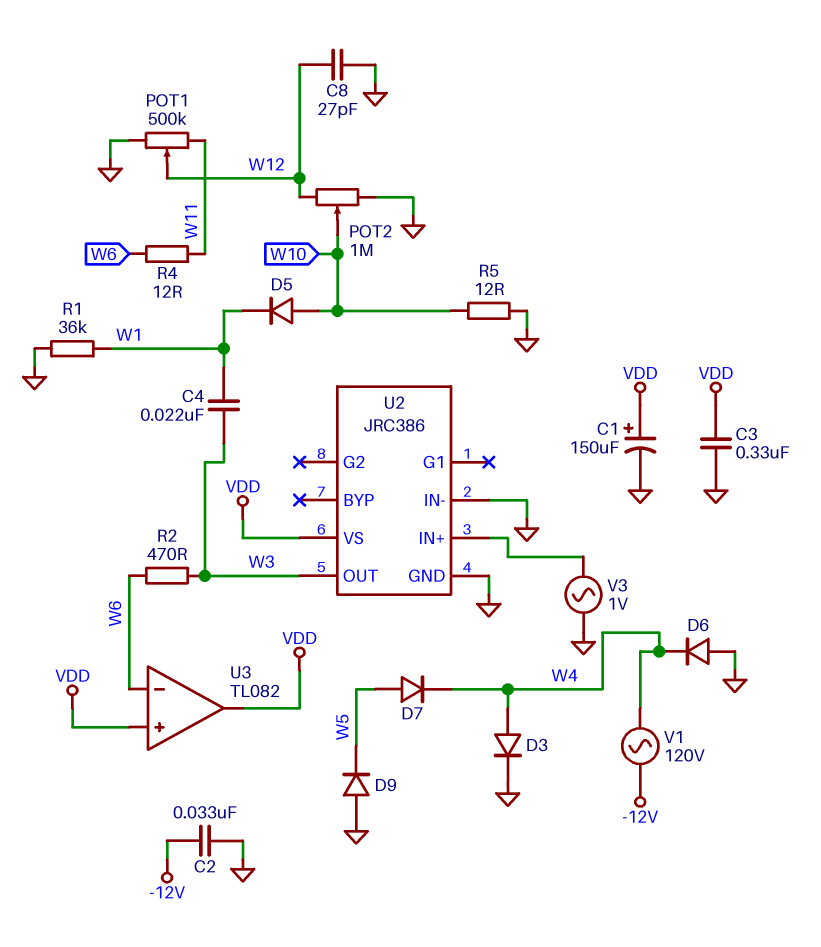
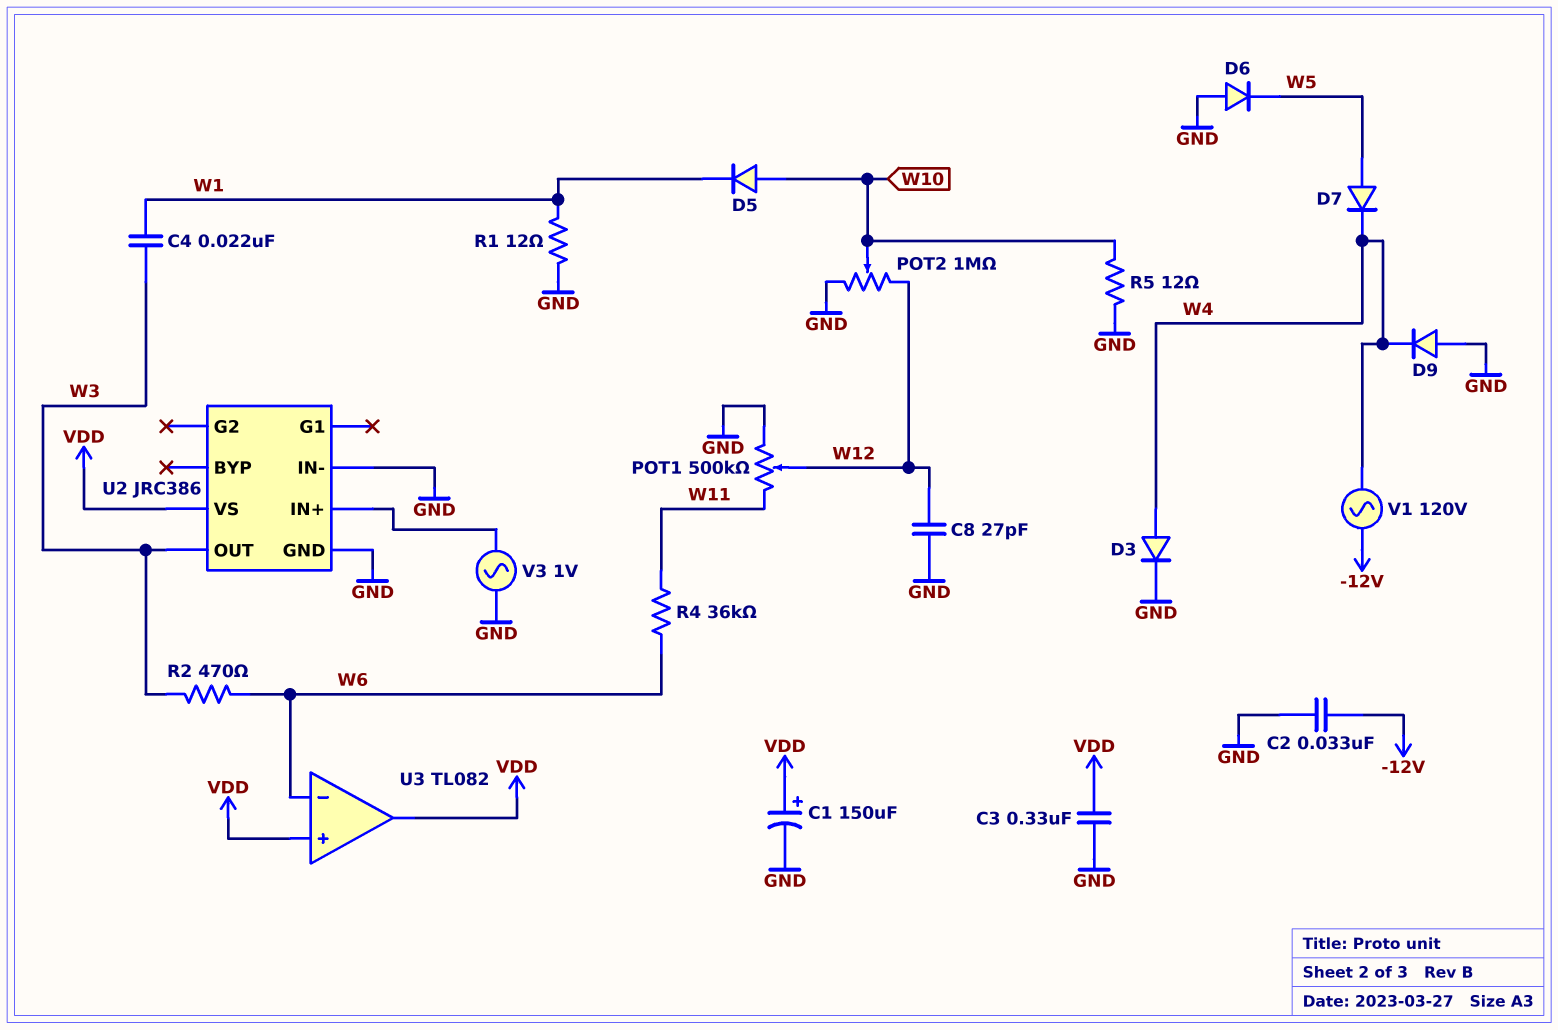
D6: diode (A GND, K W4) -> diode (A GND, K W5)
D9: diode (A GND, K W5) -> diode (A GND, K W4)
R1: 36k (GND, W1) -> 12 (GND, W1)
R4: 12 (W6, W11) -> 36k (W6, W11)

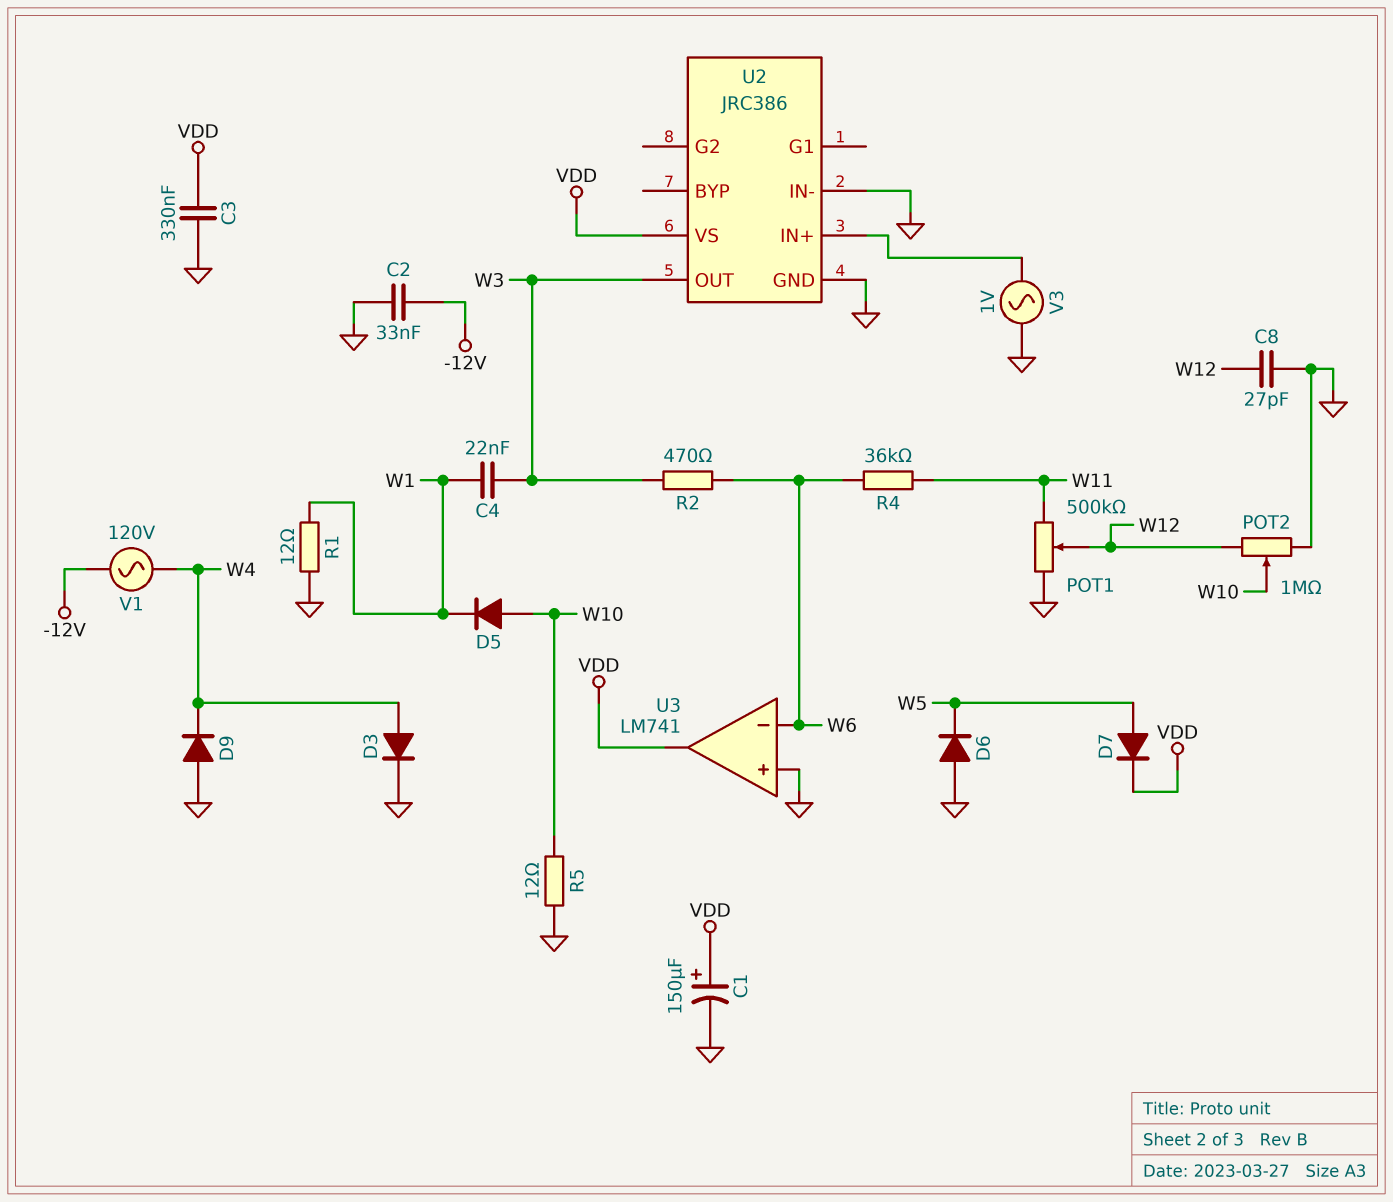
D7: diode (A W5, K W4) -> diode (A W5, K VDD)
U3: TL082 -> LM741
U3 pin in+: VDD -> GND

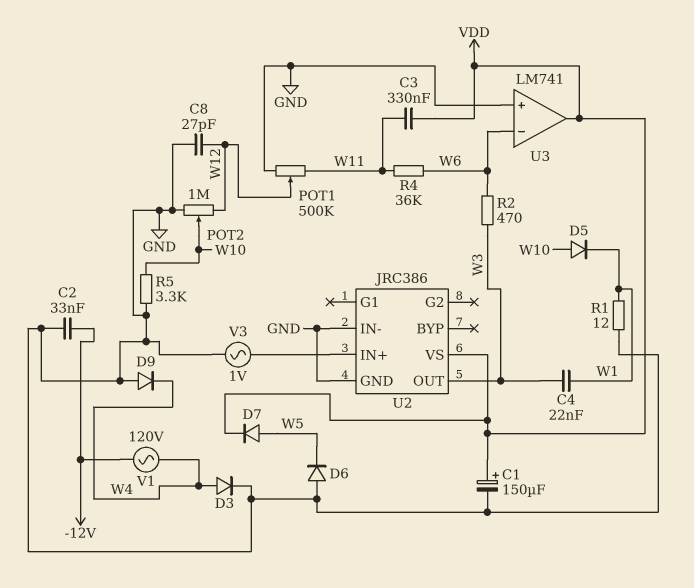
C3: 330nF (GND, VDD) -> 330nF (VDD, W11)
R5: 12 (GND, W10) -> 3.3k (GND, W10)

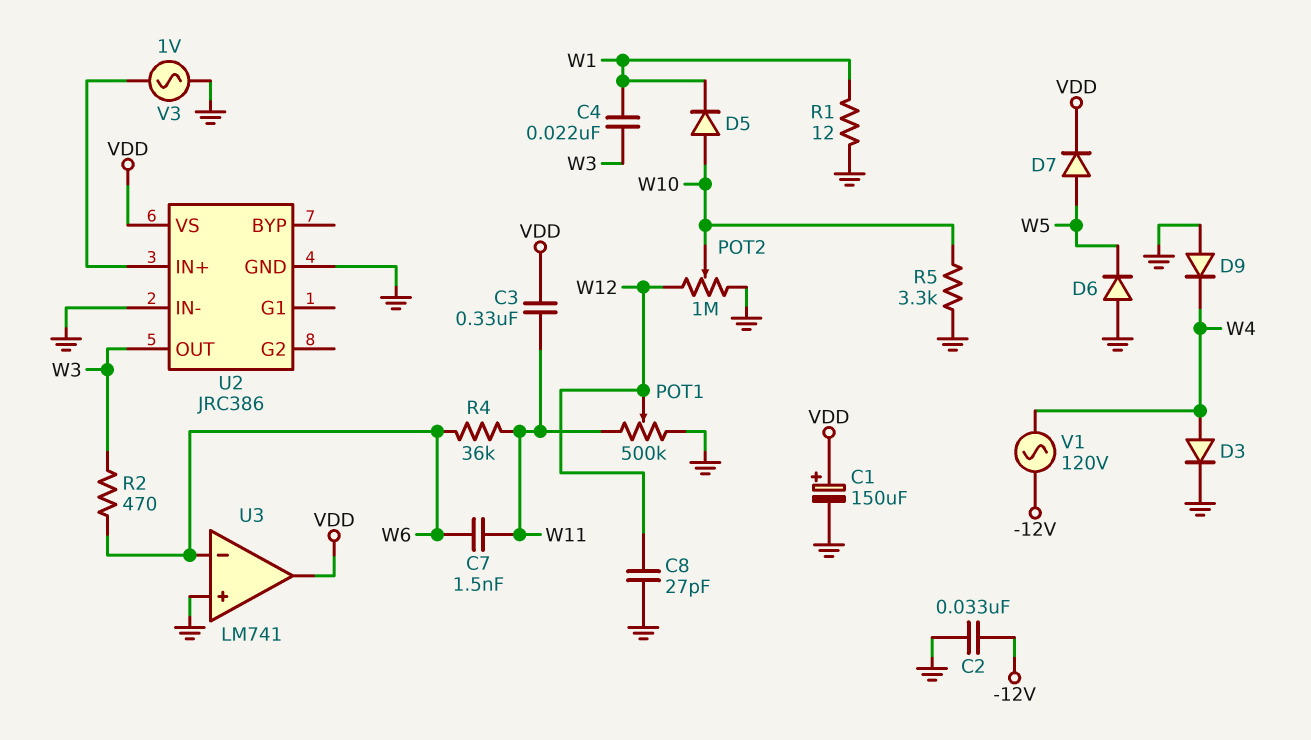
C7: none -> 1.5nF (W6, W11)

